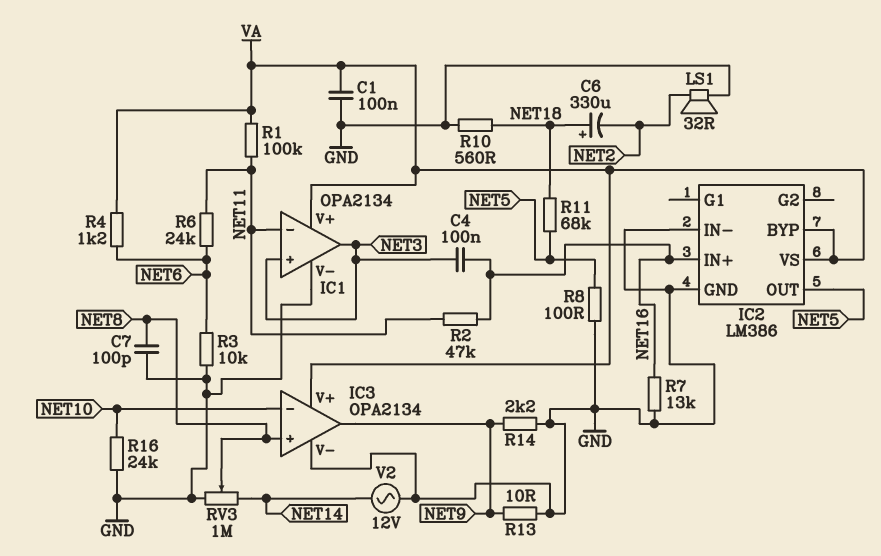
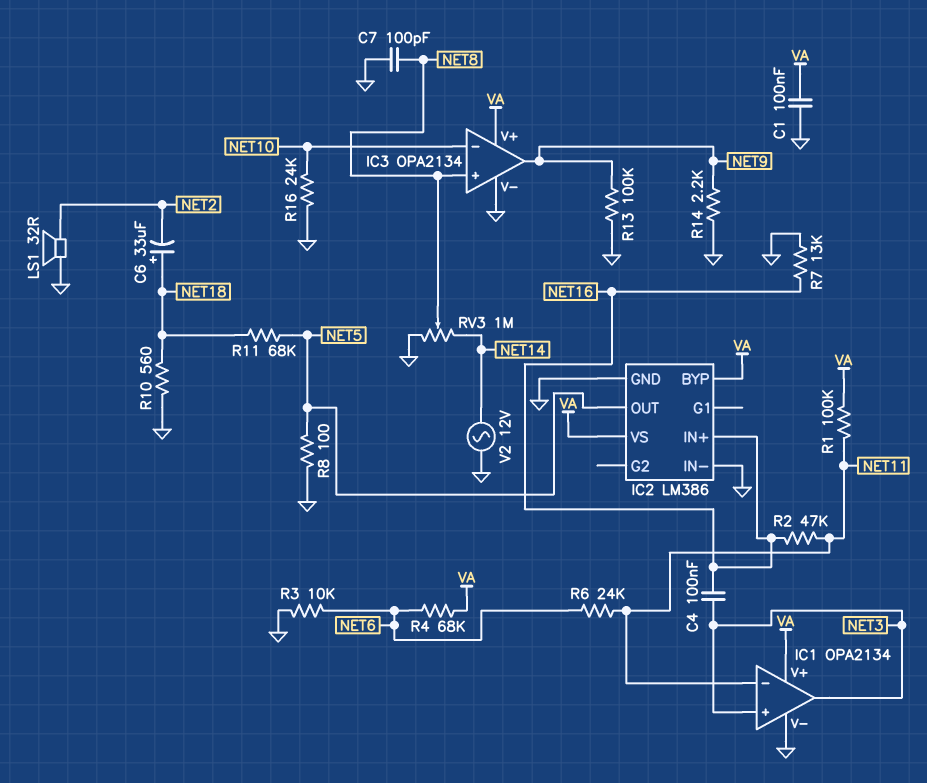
C6: 330uF (plus NET18, minus NET2) -> 33uF (plus NET18, minus NET2)
R4: 1.2k (NET6, VA) -> 68k (NET6, VA)
R13: 10 (GND, NET9) -> 100k (GND, NET9)

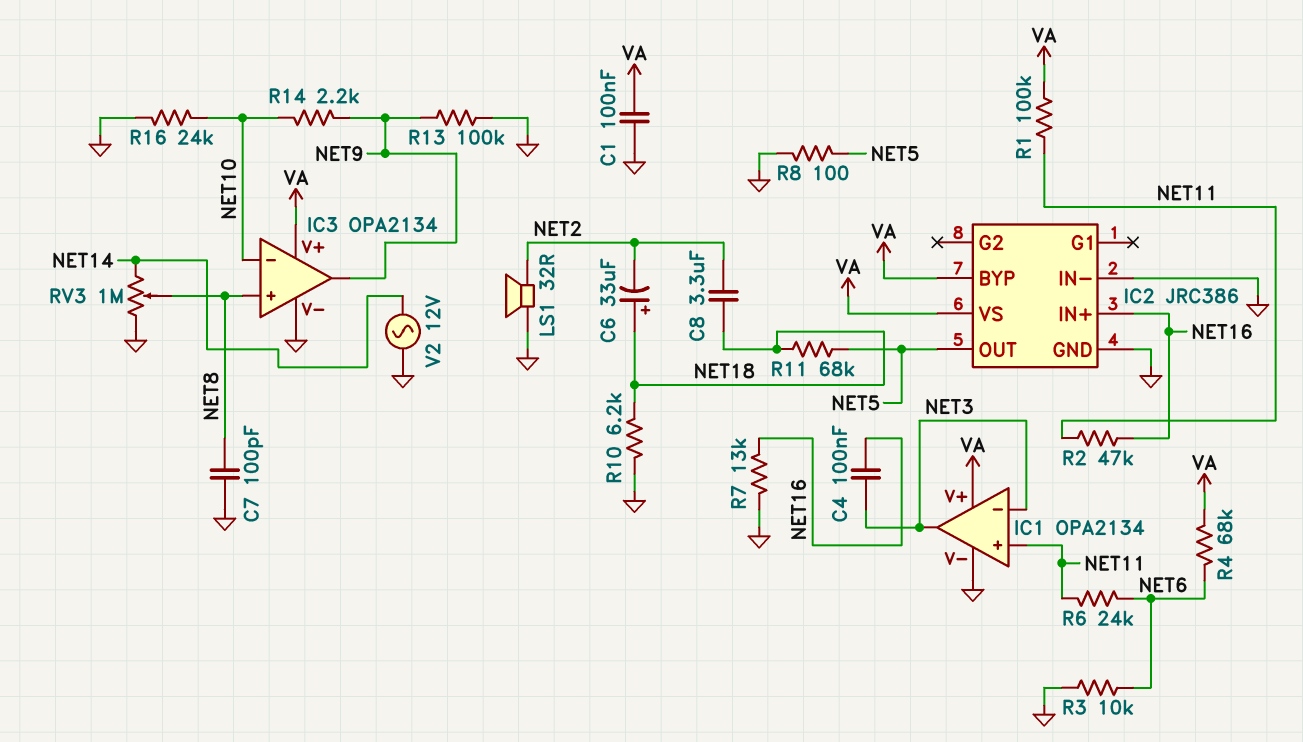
C8: none -> 3.3uF (NET2, NET18)
IC1 pin in+: NET3 -> NET11
IC1 pin in-: NET11 -> NET3
IC2: LM386 -> JRC386
R10: 560 (GND, NET18) -> 6.2k (GND, NET18)
R14: 2.2k (GND, NET9) -> 2.2k (NET9, NET10)

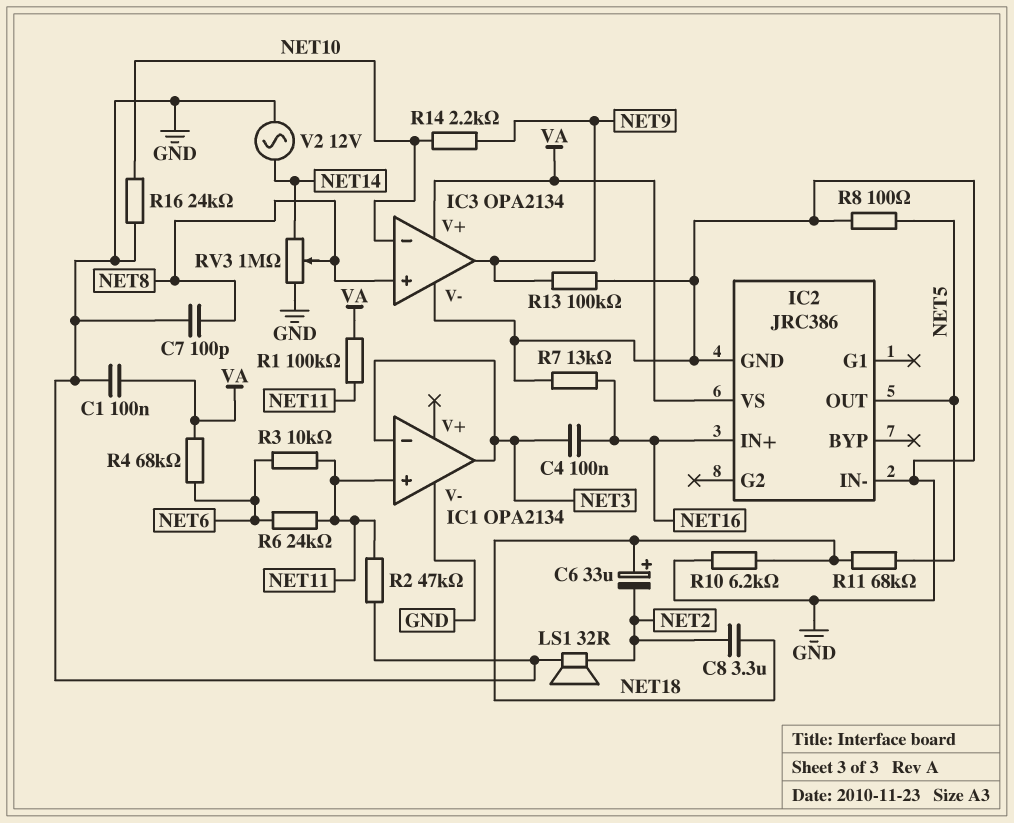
IC1 pin V+: VA -> none
IC2 pin BYP: VA -> none
R2: 47k (NET11, NET16) -> 47k (GND, NET11)
R3: 10k (GND, NET6) -> 10k (NET6, NET11)

